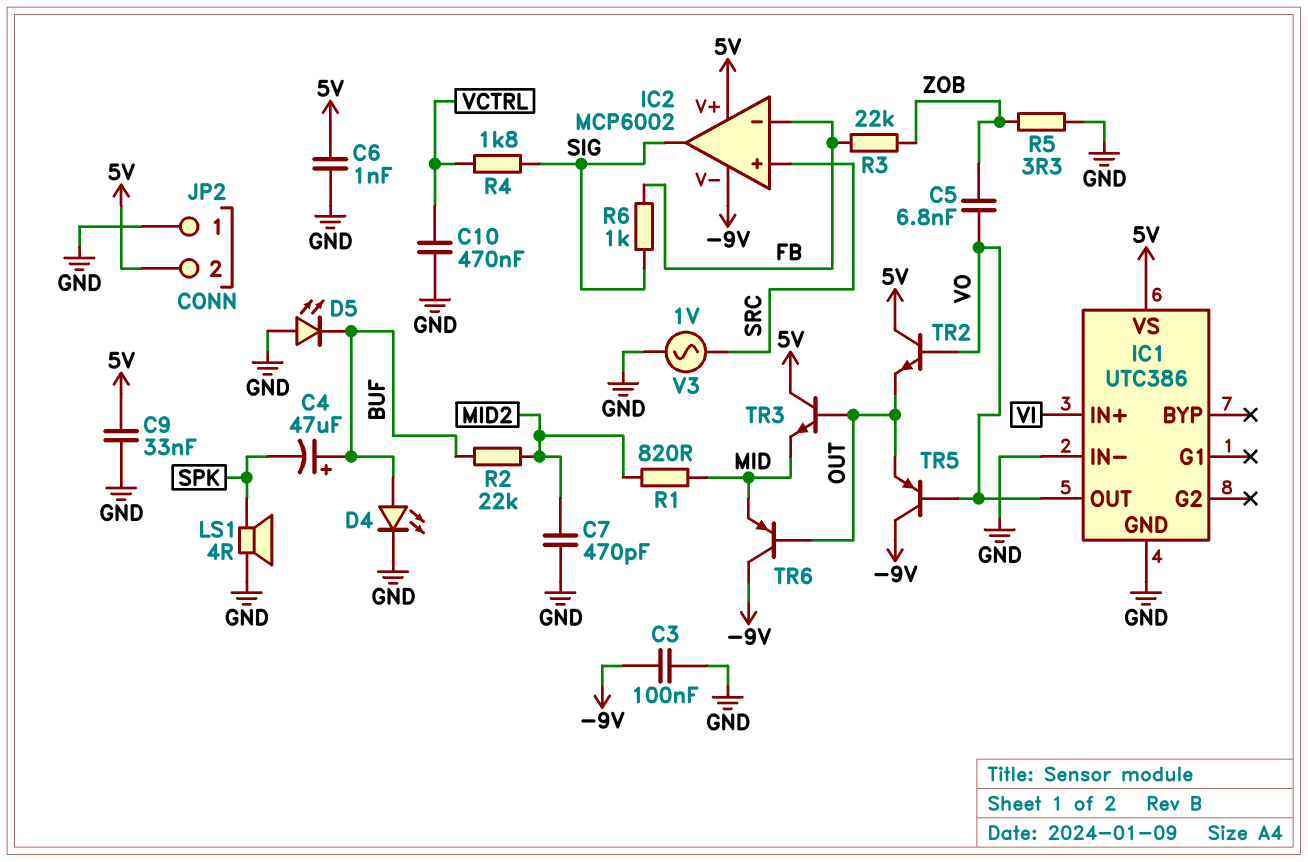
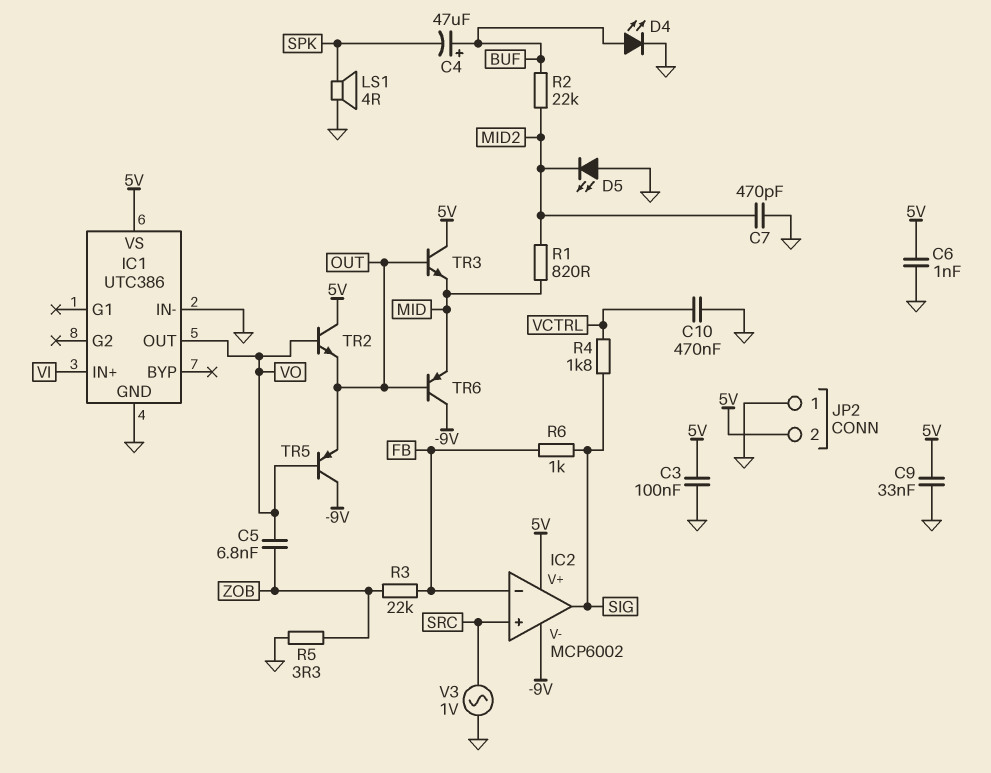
C3: 100nF (-9V, GND) -> 100nF (5V, GND)
D5: LED (A GND, K BUF) -> LED (A GND, K MID2)

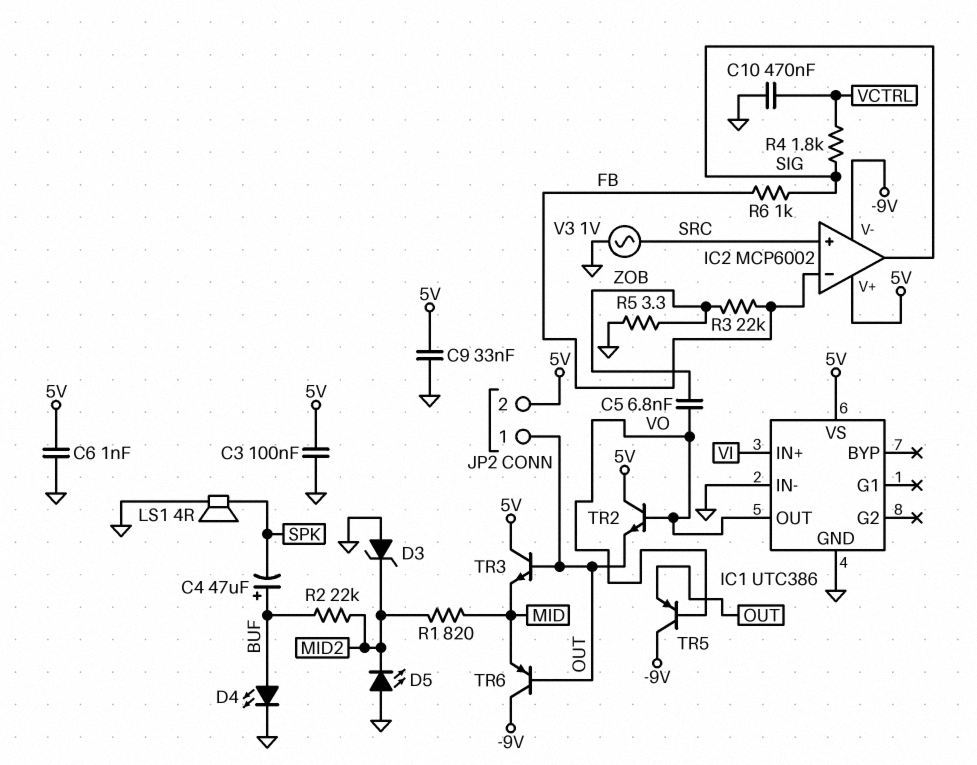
C7: 470pF (GND, MID2) -> none
D3: none -> zener (A GND, K MID2)
JP2 pin 1: GND -> OUT

